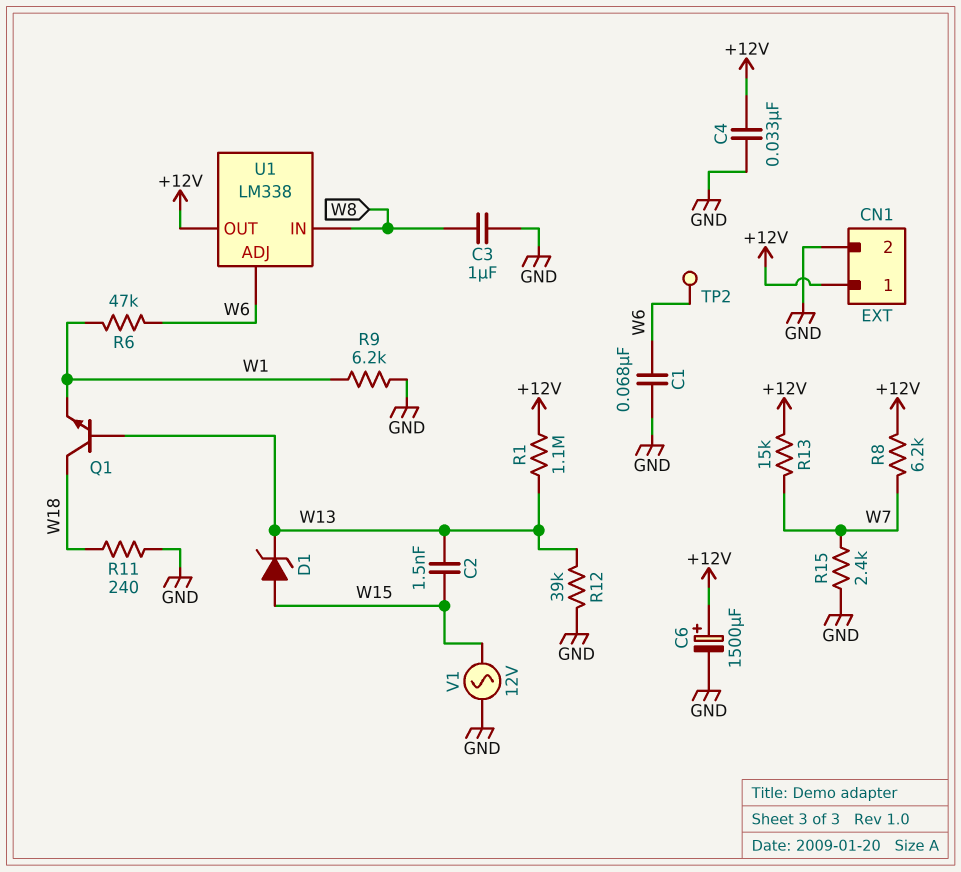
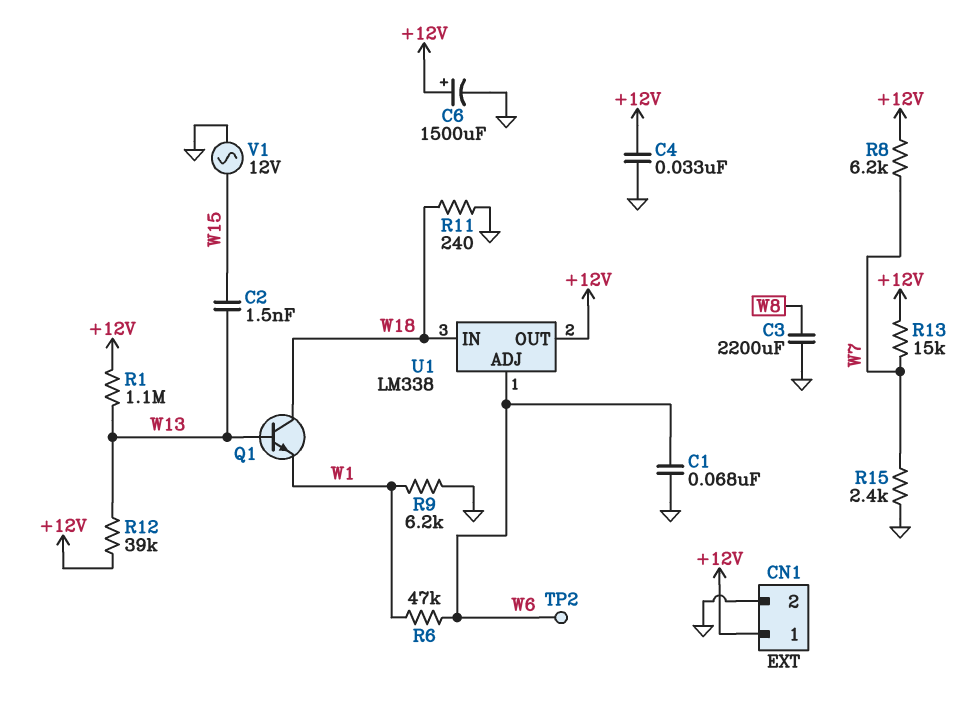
C3: 1uF (GND, W8) -> 2200uF (GND, W8)
D1: zener (A W15, K W13) -> none
R12: 39k (GND, W13) -> 39k (+12V, W13)
U1 pin IN: W8 -> W18

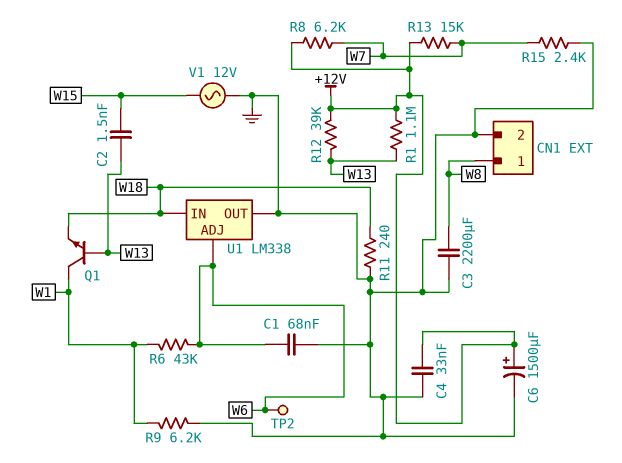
CN1 pin 1: +12V -> W8
Q1: NPN (B W13, C W18, E W1) -> NPN (B W13, C W1, E W18)
R6: 47k (W1, W6) -> 43k (W1, W6)
U1 pin OUT: +12V -> GND

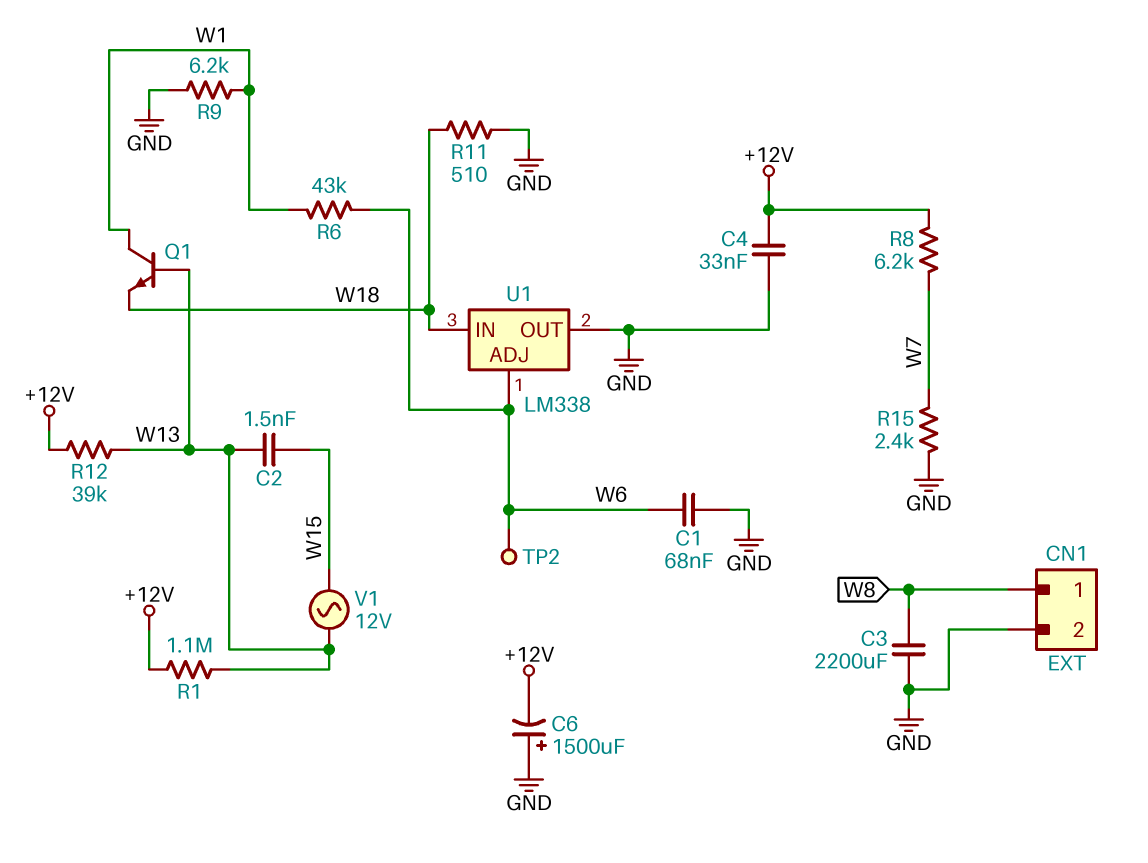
C6: 1500uF (plus +12V, minus GND) -> 1500uF (plus GND, minus +12V)
R11: 240 (GND, W18) -> 510 (GND, W18)
R13: 15k (+12V, W7) -> none
V1: AC 12V (GND, W15) -> AC 12V (W13, W15)

